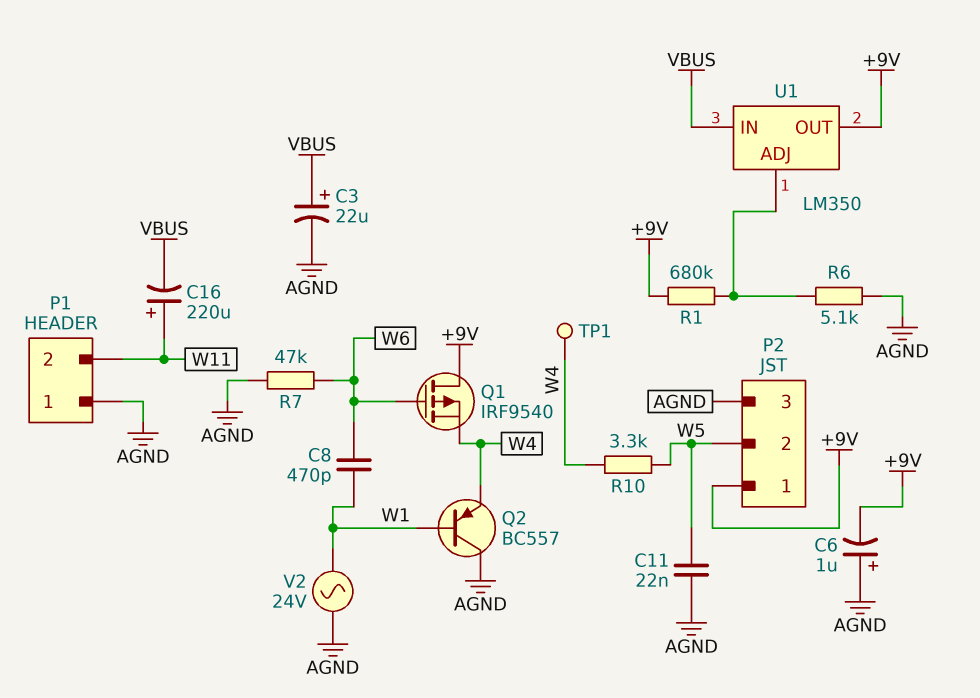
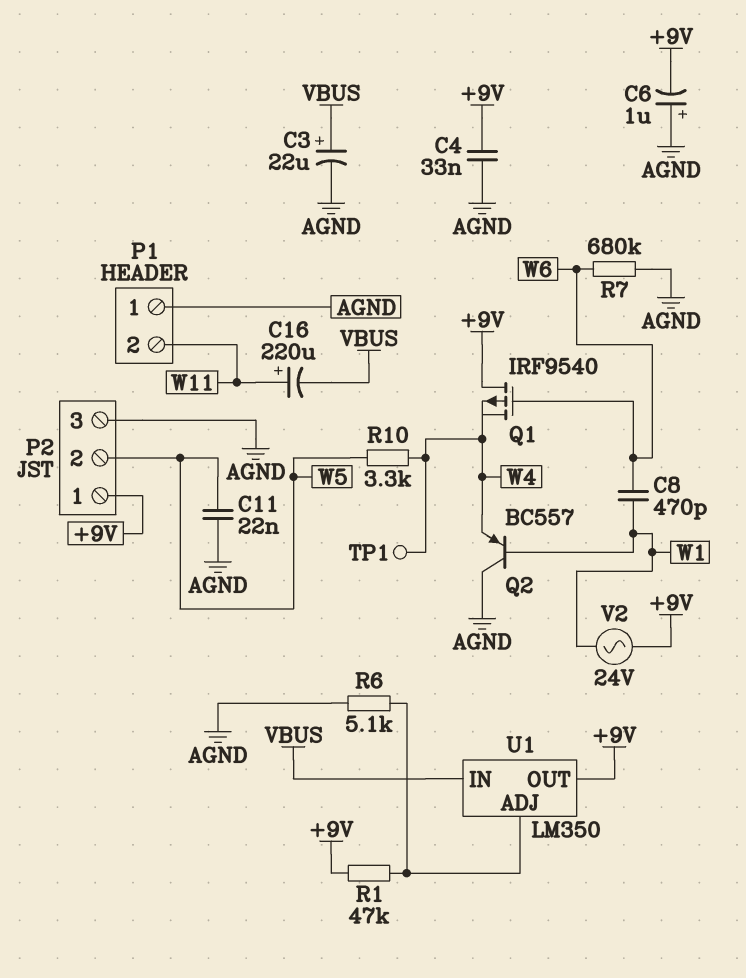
C4: none -> 33nF (+9V, AGND)
R1: 680k (+9V, U1/ADJ) -> 47k (+9V, U1/ADJ)
R7: 47k (AGND, W6) -> 680k (AGND, W6)
V2: AC 24V (AGND, W1) -> AC 24V (+9V, W1)

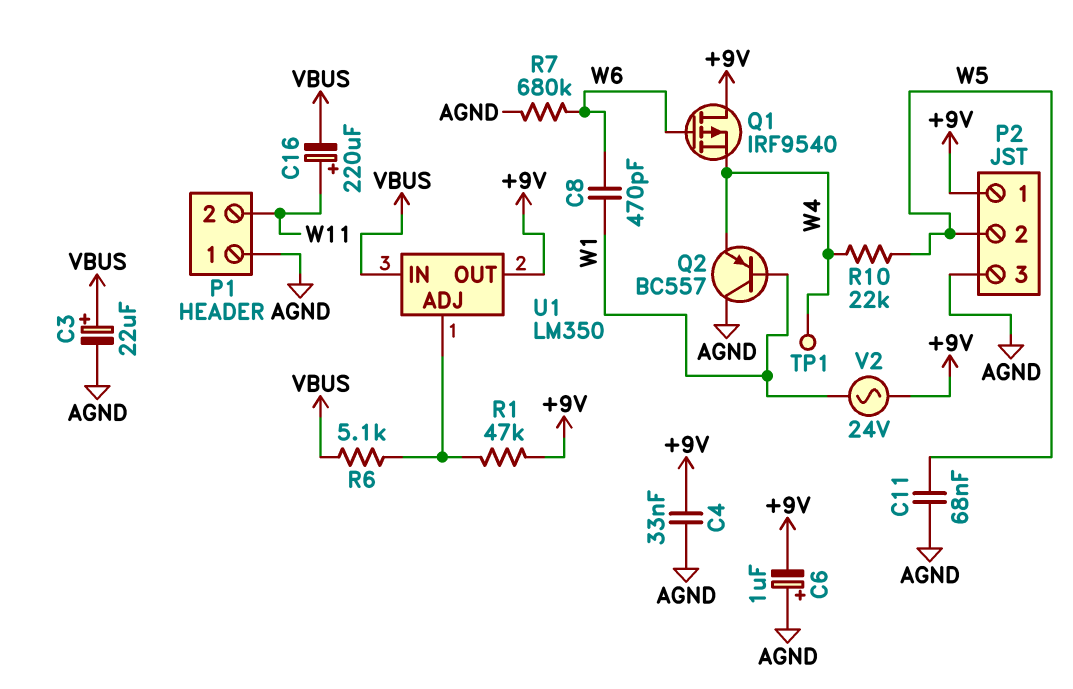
C11: 22nF (AGND, W5) -> 68nF (AGND, W5)
R6: 5.1k (AGND, U1/ADJ) -> 5.1k (U1/ADJ, VBUS)
R10: 3.3k (W4, W5) -> 22k (W4, W5)

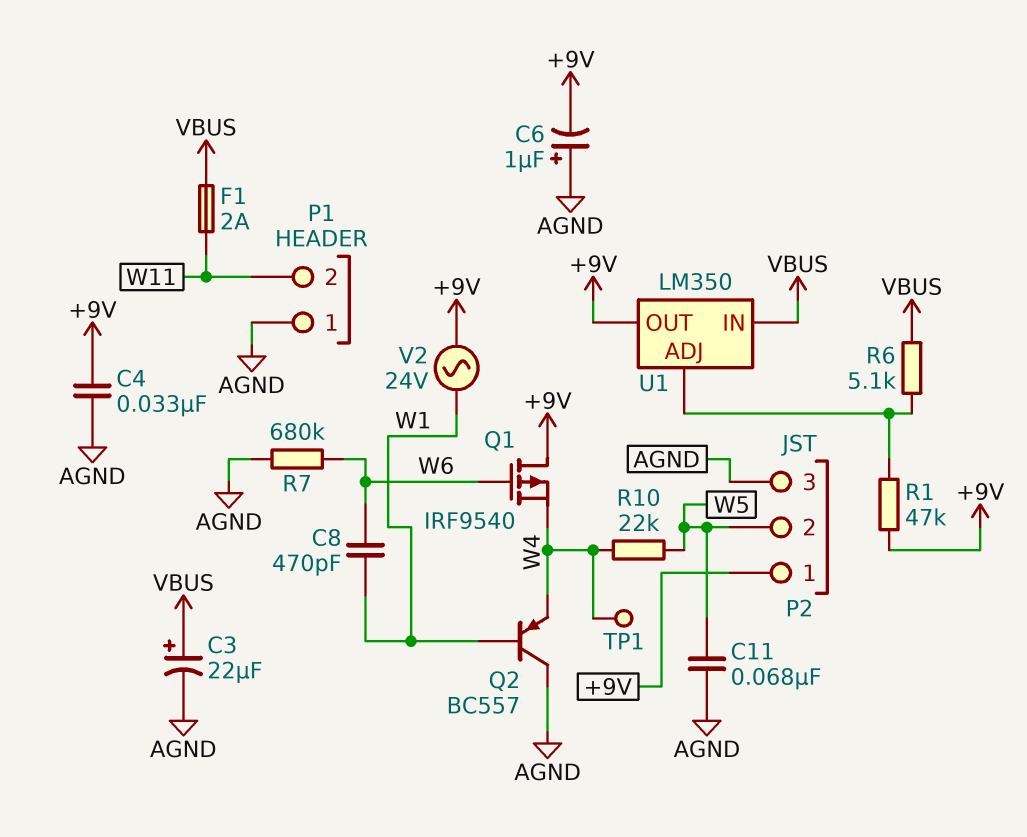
C16: 220uF (plus W11, minus VBUS) -> none
F1: none -> 2A (VBUS, W11)

